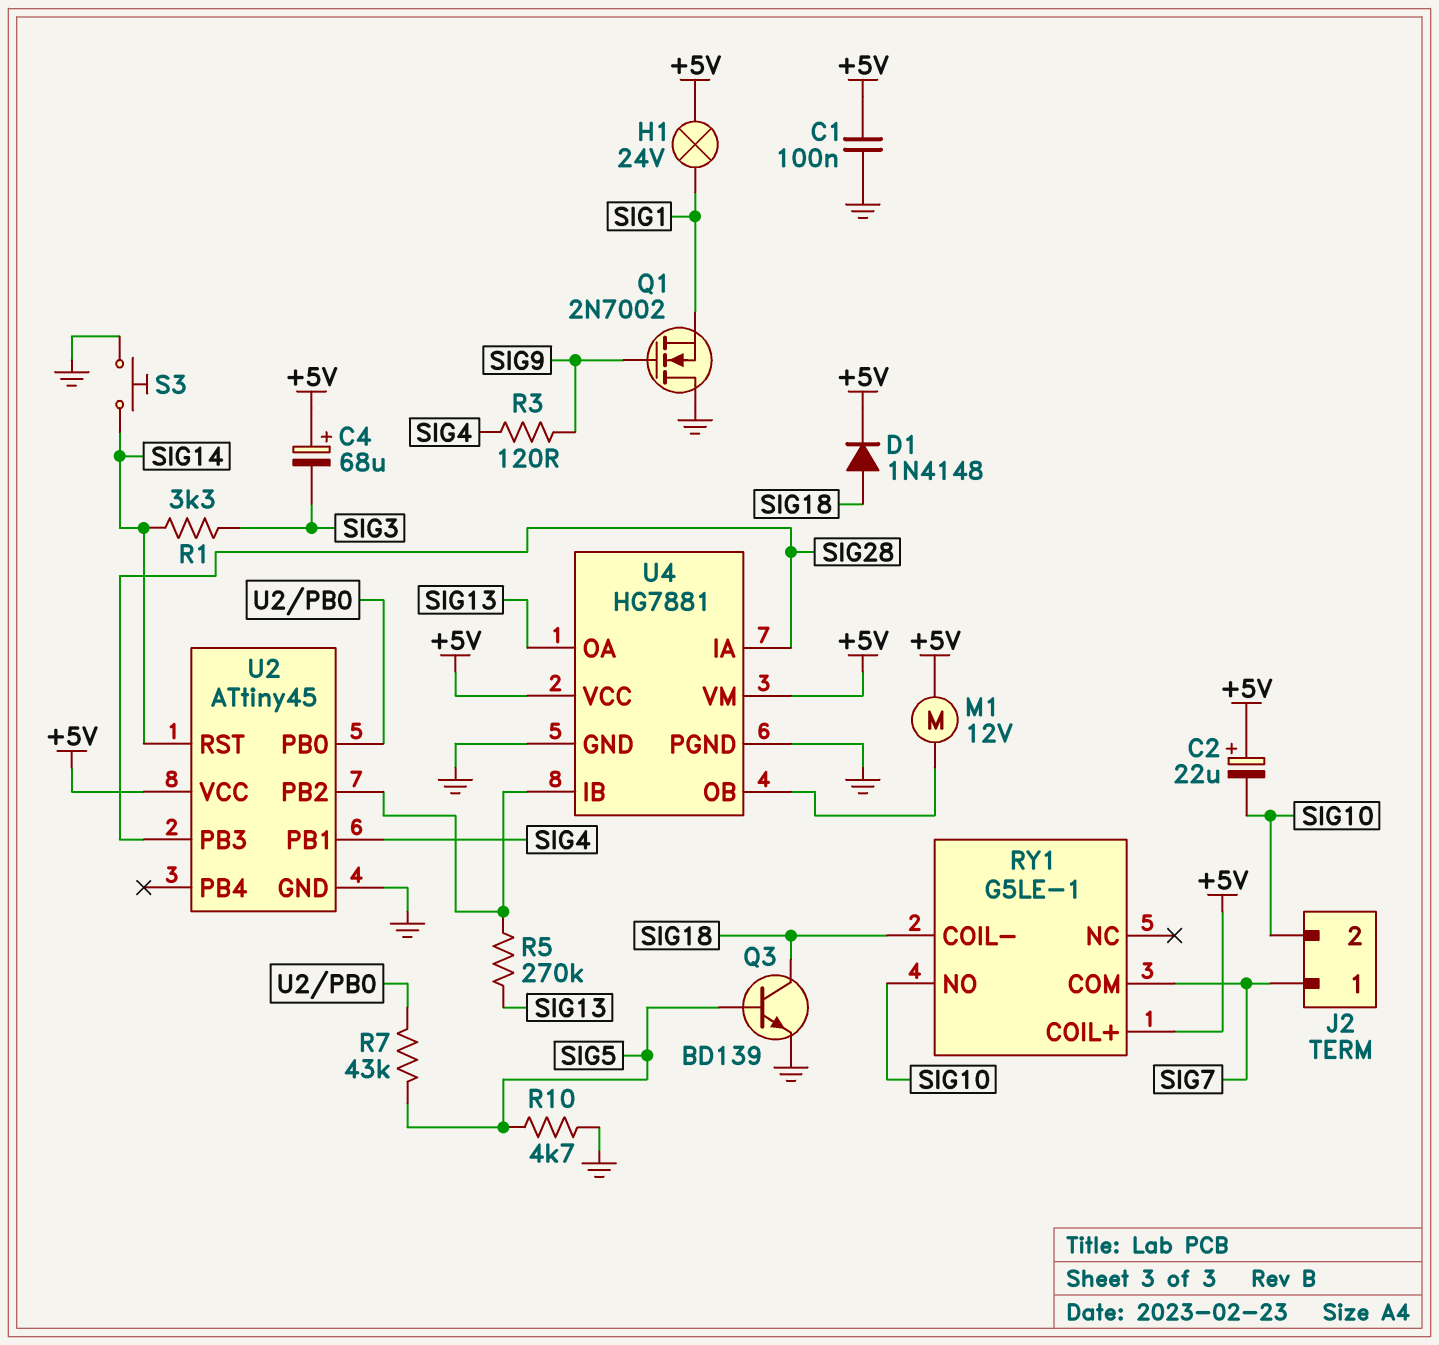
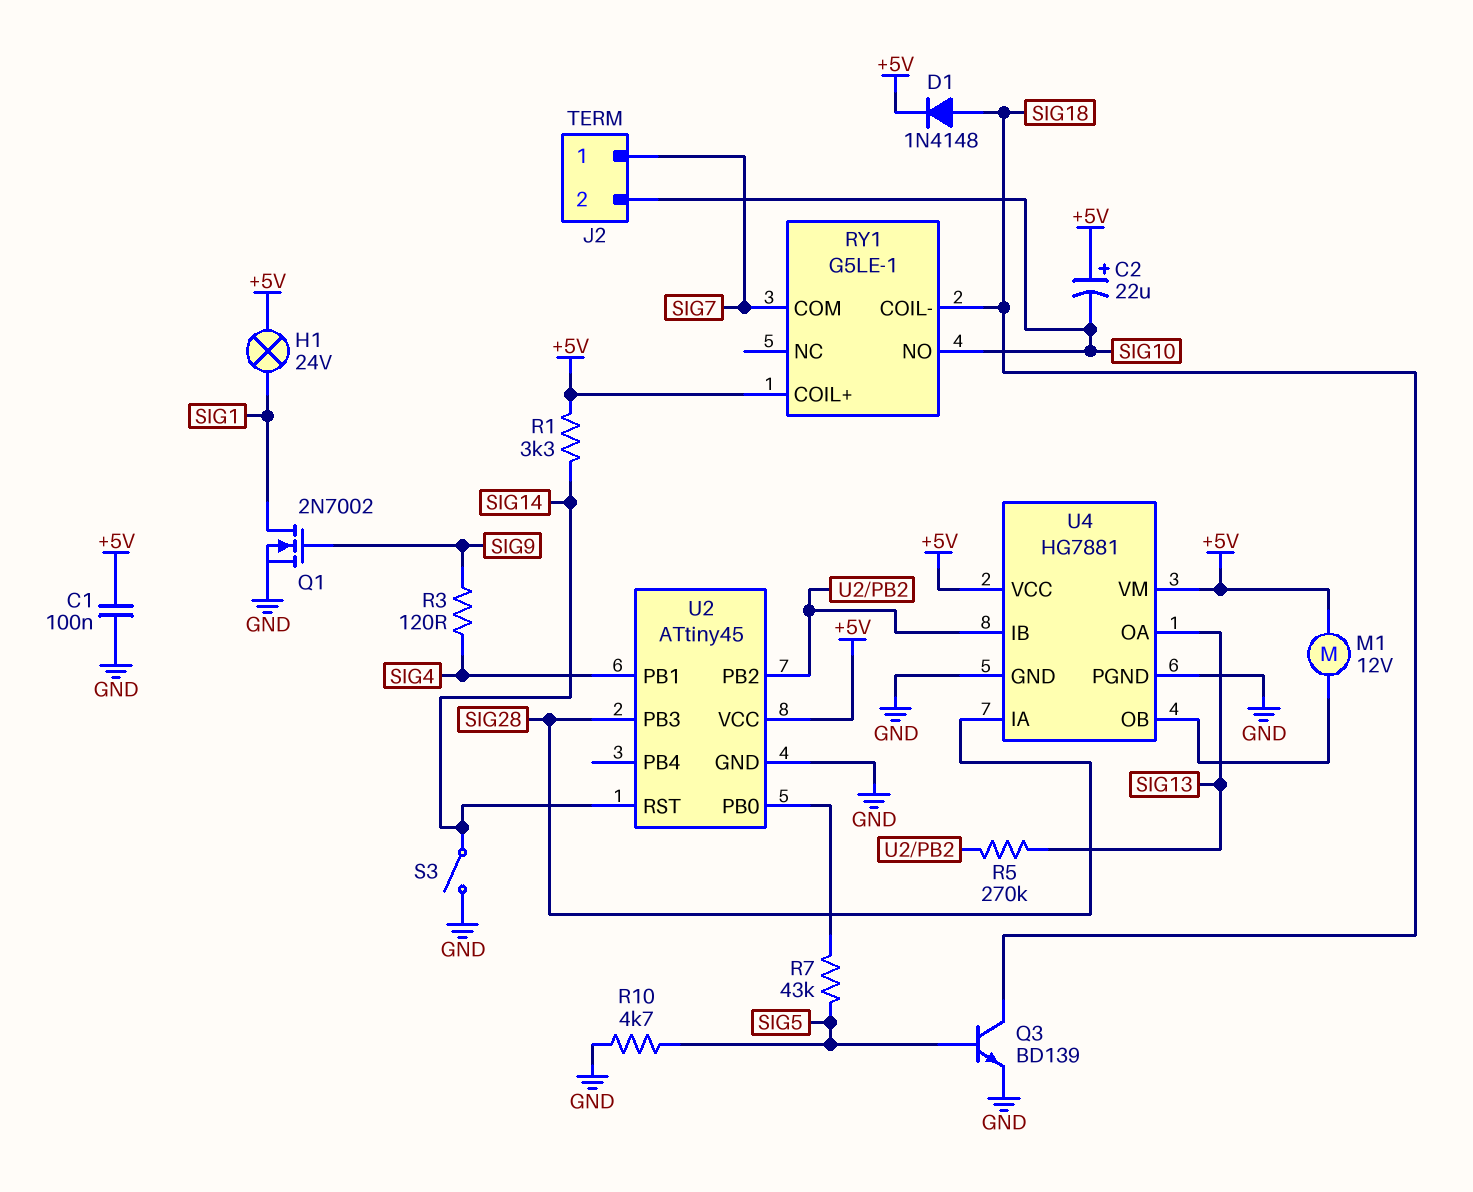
C4: 68uF (plus +5V, minus SIG3) -> none
Q1: NMOS 2N7002 (G SIG9, D GND, S SIG1) -> NMOS 2N7002 (G SIG9, D SIG1, S GND)
R1: 3.3k (SIG3, SIG14) -> 3.3k (+5V, SIG14)
S3: button (GND, SIG14) -> switch (GND, SIG14)

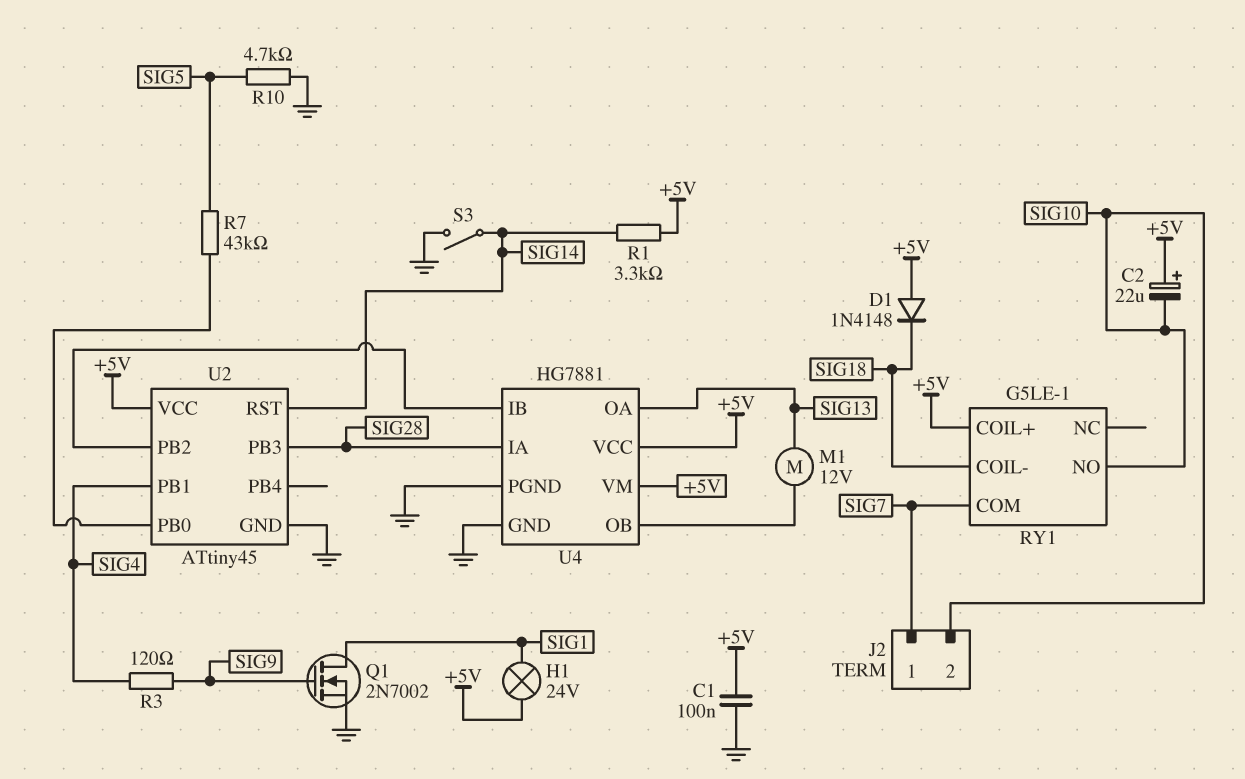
D1: diode 1N4148 (A SIG18, K +5V) -> diode 1N4148 (A +5V, K SIG18)
M1: motor 12V (+5V, U4/OB) -> motor 12V (SIG13, U4/OB)
Q3: NPN BD139 (B SIG5, C SIG18, E GND) -> none
R5: 270k (SIG13, U2/PB2) -> none

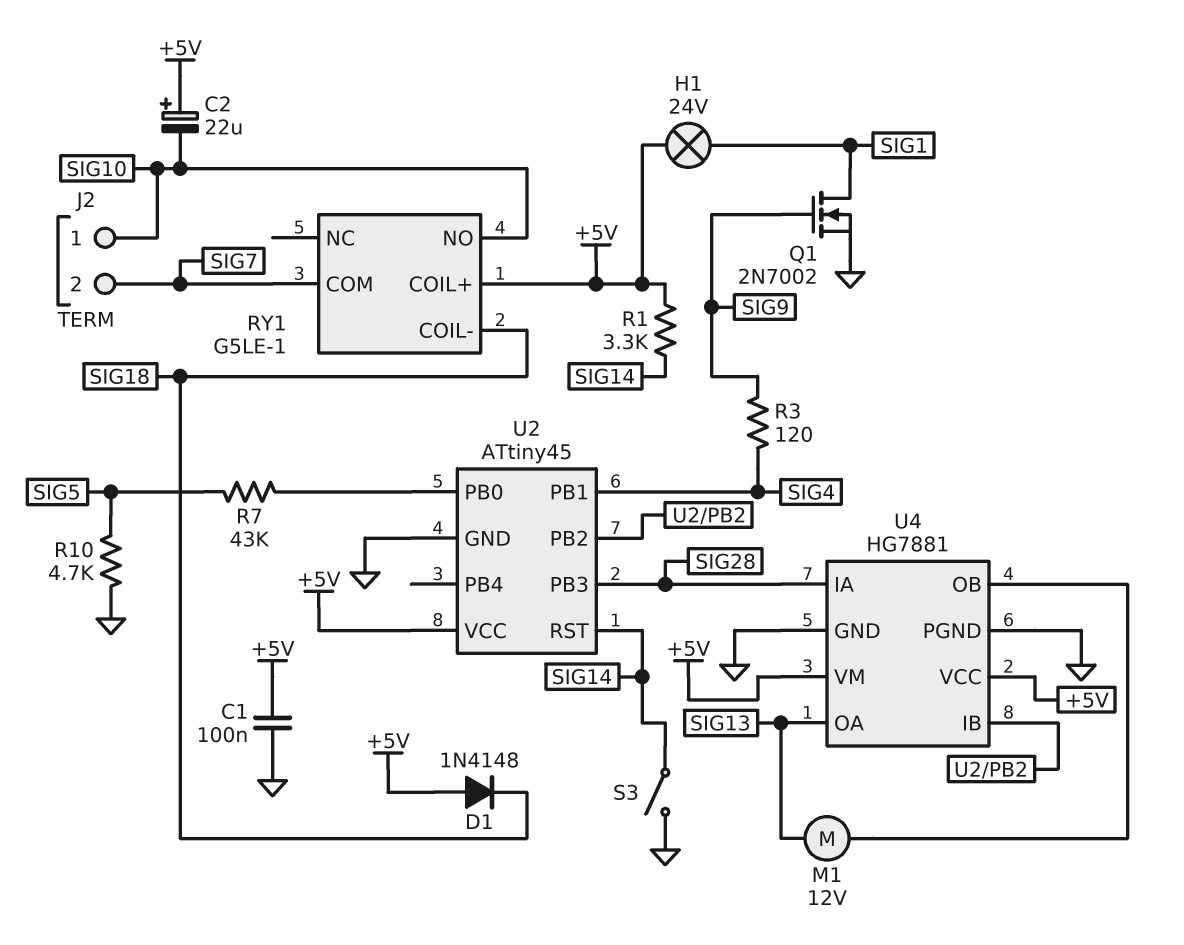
J2 pin 1: SIG7 -> SIG10
J2 pin 2: SIG10 -> SIG7

